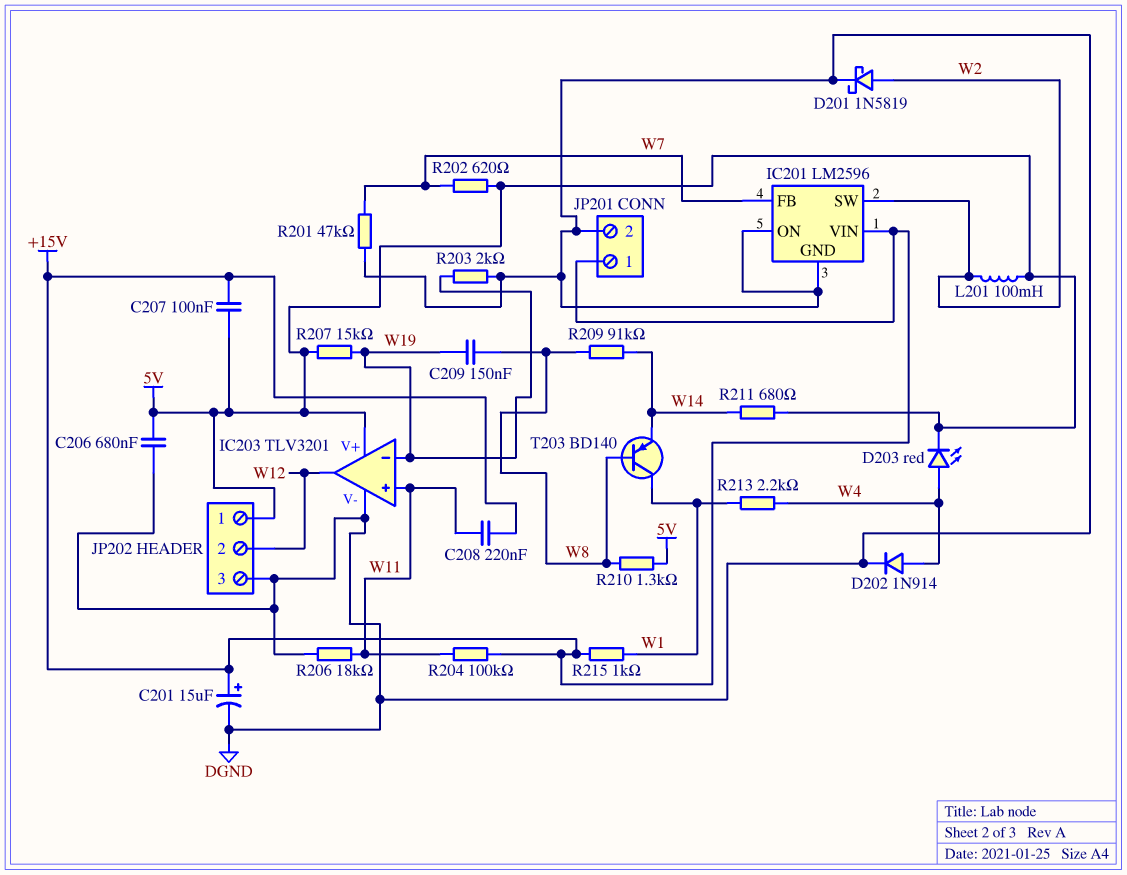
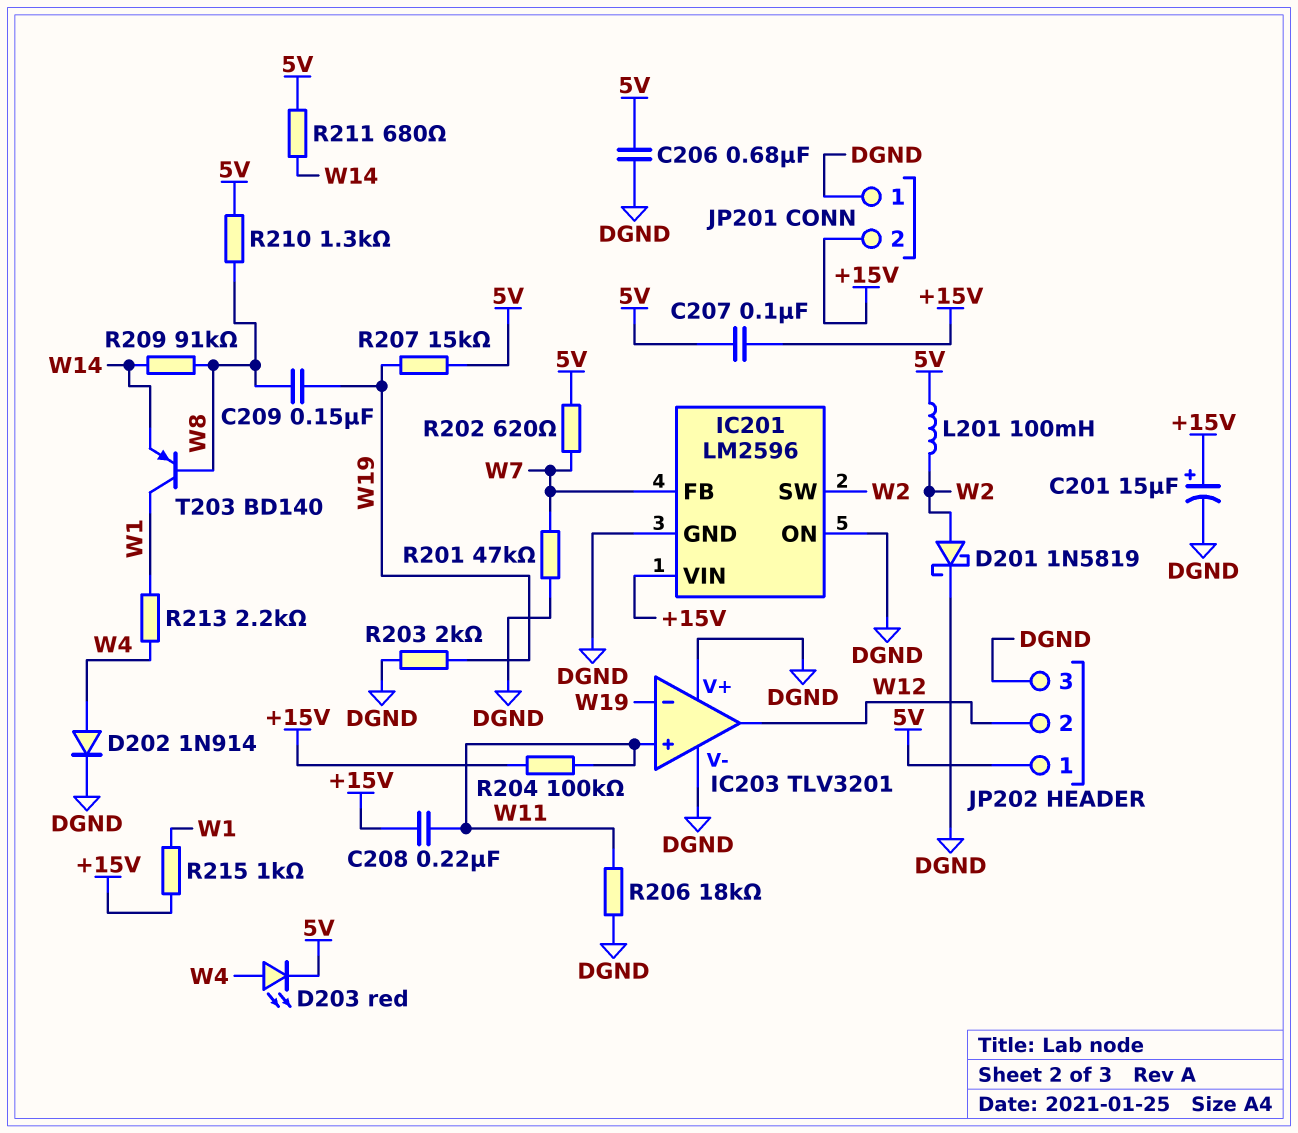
IC203 pin V+: 5V -> DGND
JP201 pin 1: +15V -> DGND
JP201 pin 2: DGND -> +15V

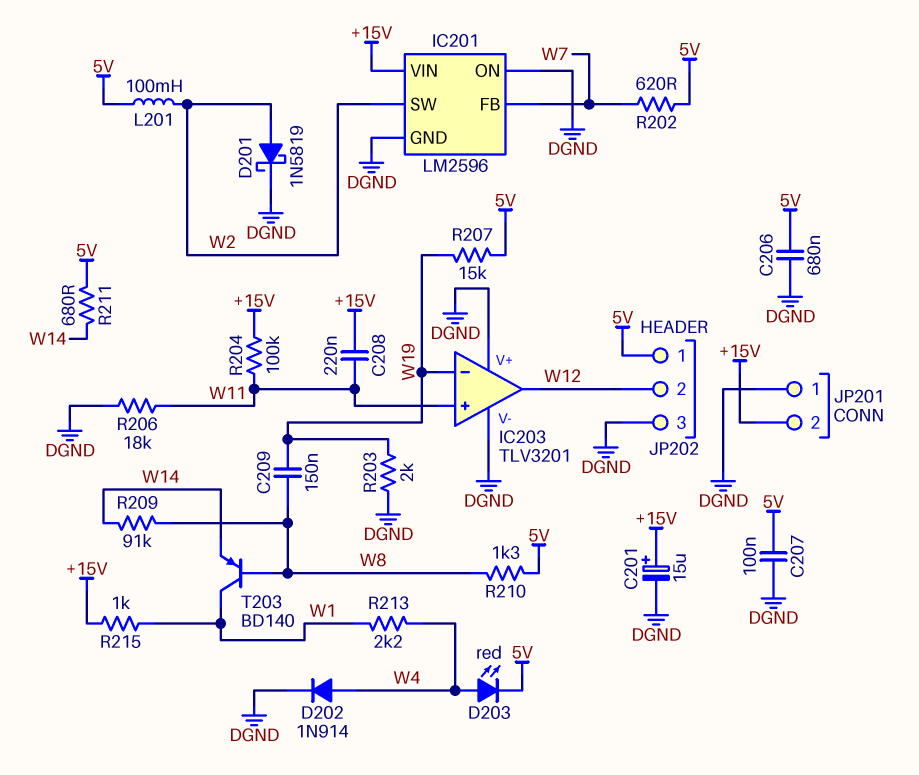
C207: 100nF (+15V, 5V) -> 100nF (5V, DGND)
R201: 47k (DGND, W7) -> none

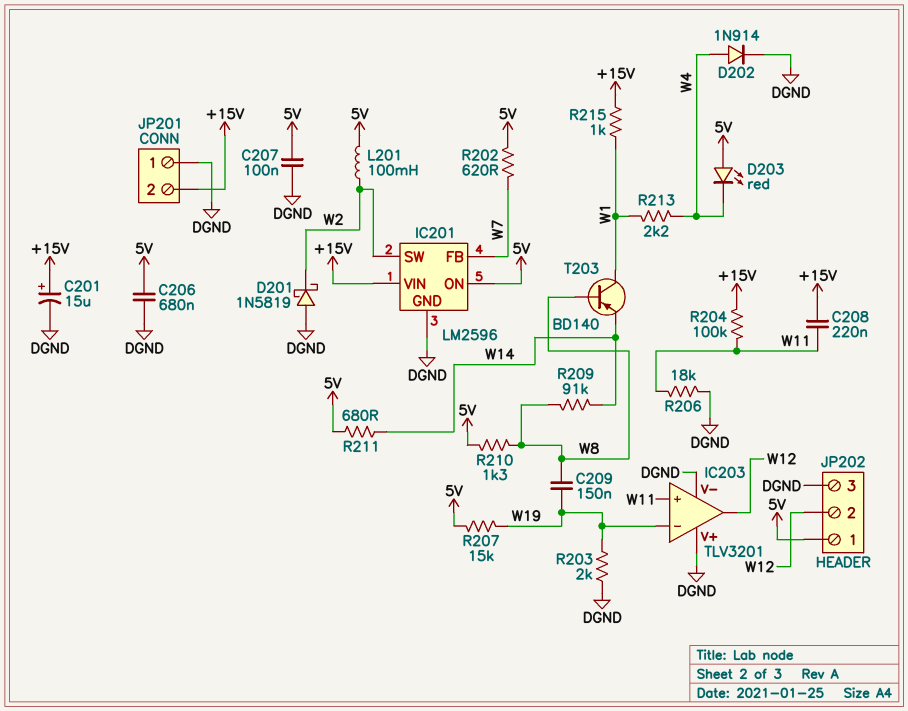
D201: schottky 1N5819 (A W2, K DGND) -> schottky 1N5819 (A DGND, K W2)
D203: LED red (A W4, K 5V) -> LED red (A 5V, K W4)
IC201 pin ON: DGND -> 5V

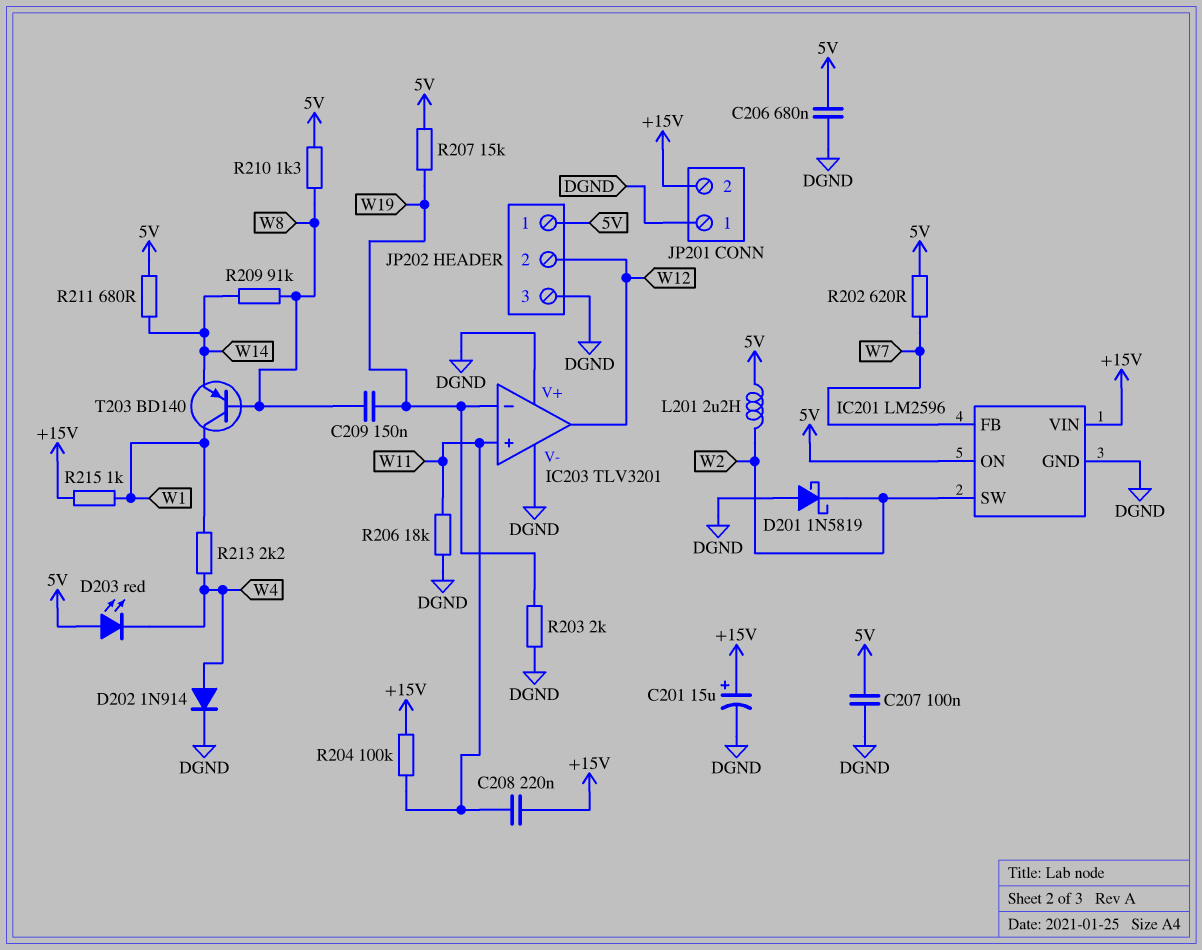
L201: 100mH (5V, W2) -> 2.2uH (5V, W2)

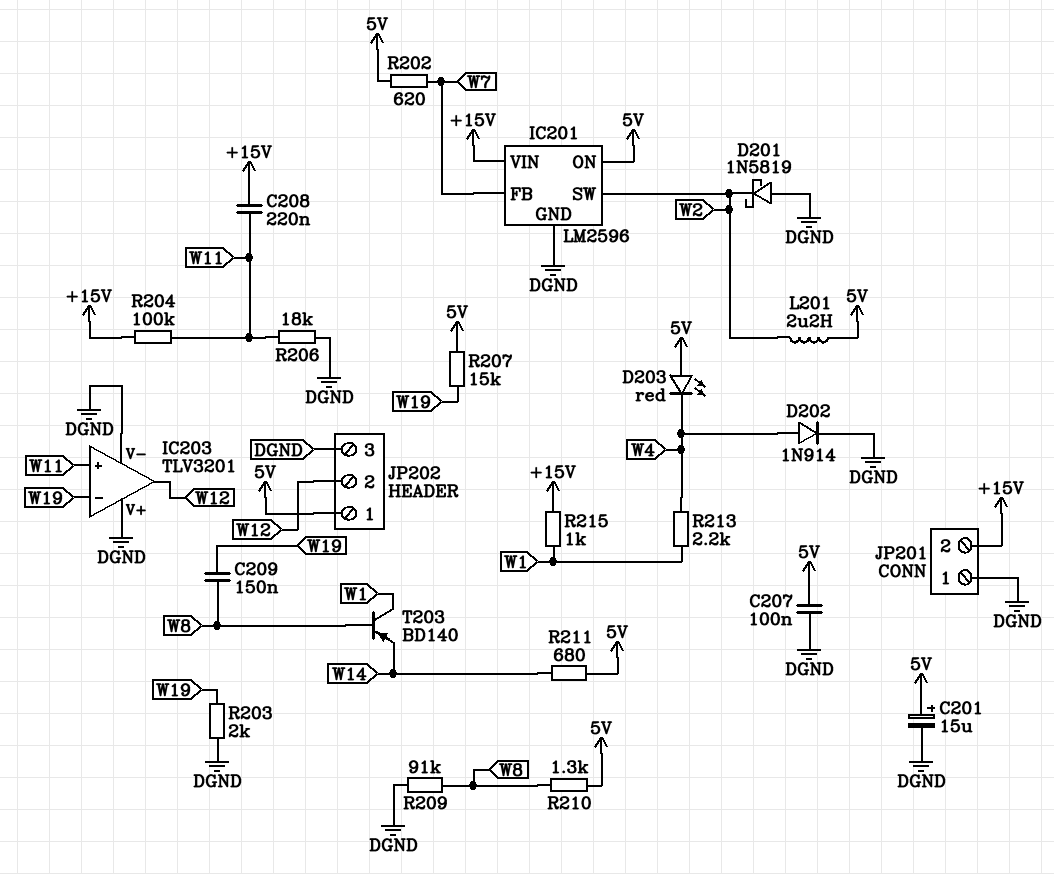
C201: 15uF (plus +15V, minus DGND) -> 15uF (plus 5V, minus DGND)
C206: 680nF (5V, DGND) -> none
R209: 91k (W8, W14) -> 91k (DGND, W8)

